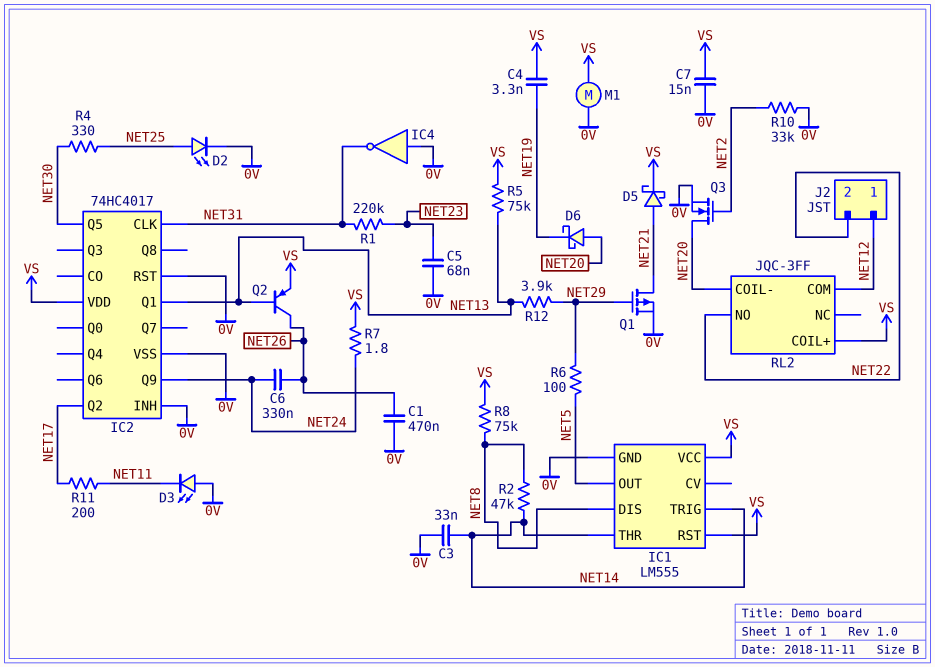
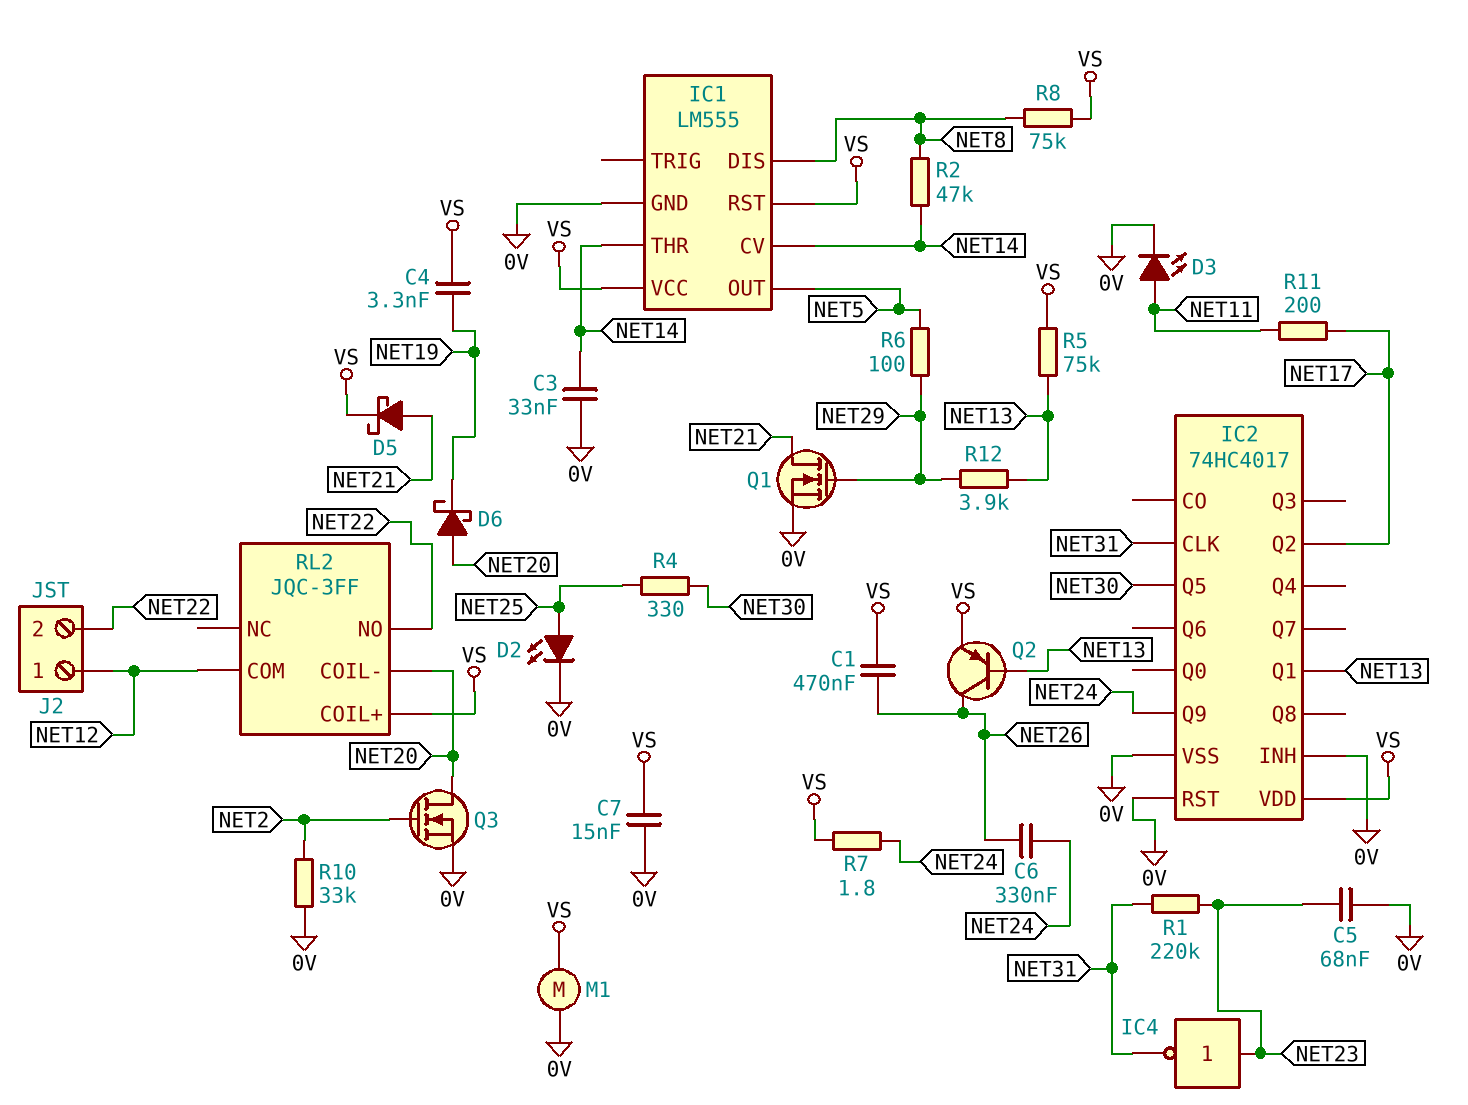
C1: 470nF (0V, NET26) -> 470nF (NET26, VS)
D3: LED (A 0V, K NET11) -> LED (A NET11, K 0V)
IC1 pin CV: none -> NET14
IC1 pin TRIG: NET14 -> none
IC4: NOT (in 0V, out NET31) -> NOT (in NET23, out NET31)
Q1: PMOS (G NET29, D NET21, S 0V) -> NMOS (G NET29, D NET21, S 0V)

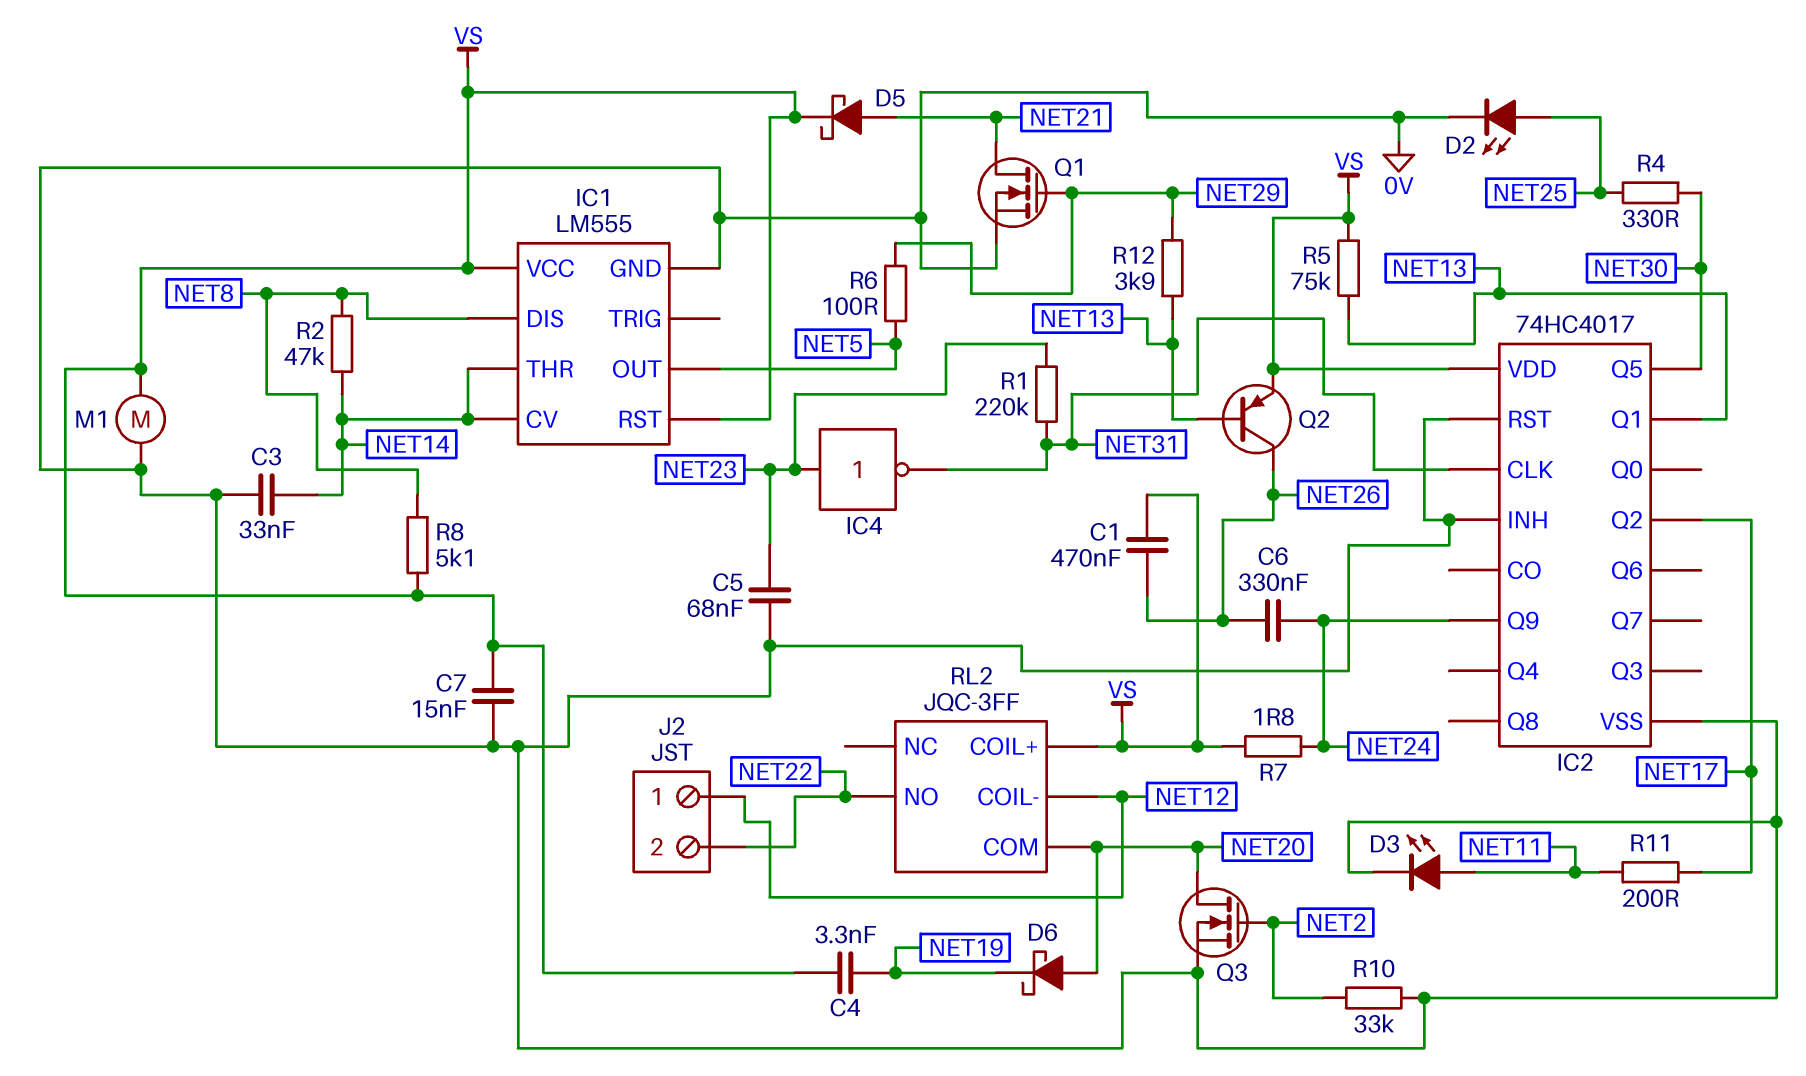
R8: 75k (NET8, VS) -> 5.1k (NET8, VS)
RL2 pin COIL-: NET20 -> NET12
RL2 pin COM: NET12 -> NET20

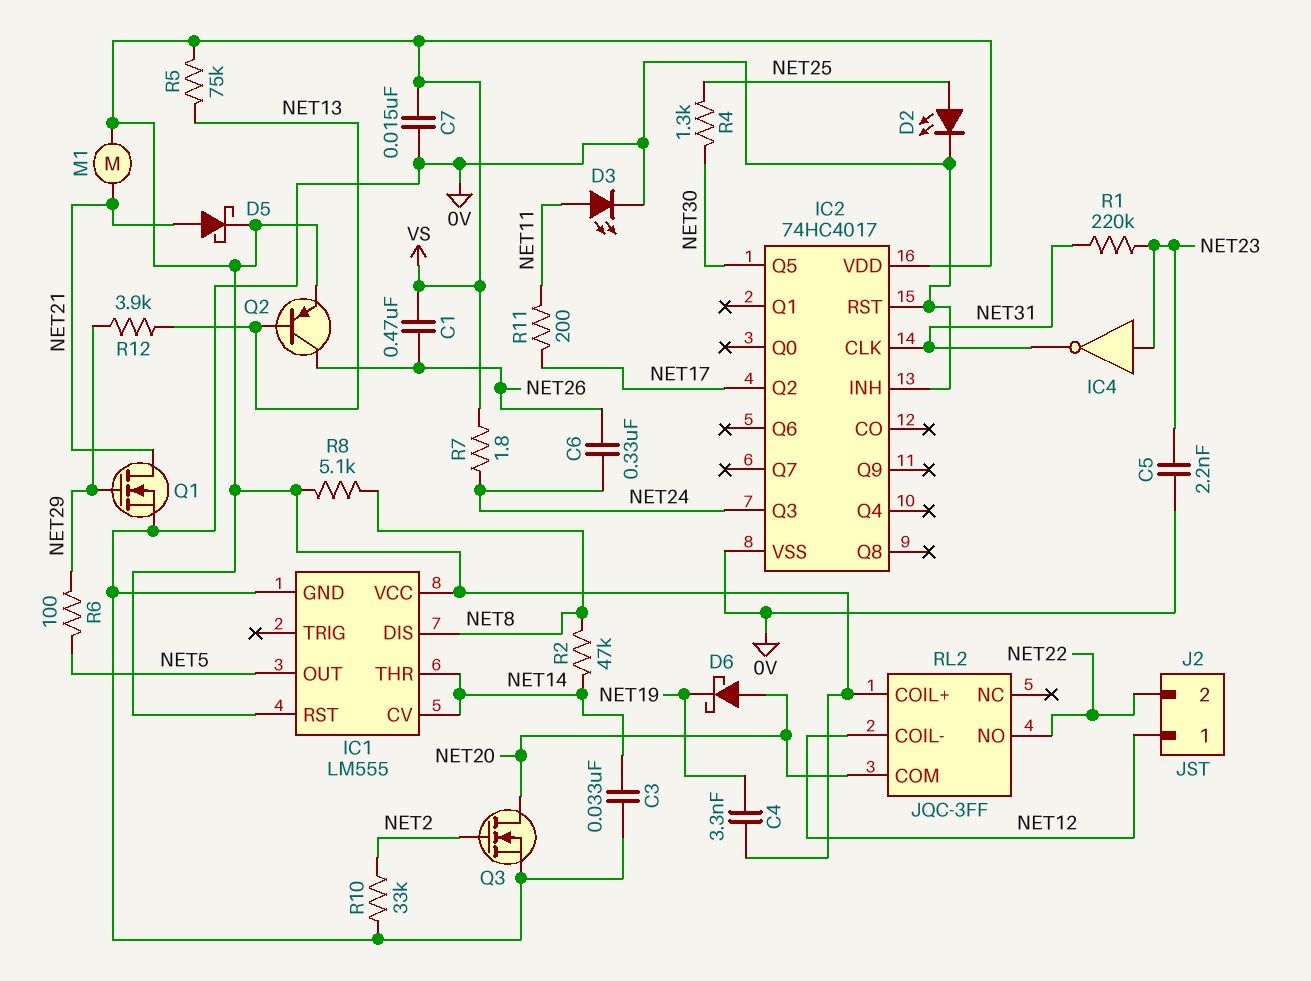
C5: 68nF (0V, NET23) -> 2.2nF (0V, NET23)
IC2 pin Q1: NET13 -> none
IC2 pin Q3: none -> NET24
IC2 pin Q9: NET24 -> none
M1: motor (0V, VS) -> motor (NET21, VS)
R4: 330 (NET25, NET30) -> 1.3k (NET25, NET30)

